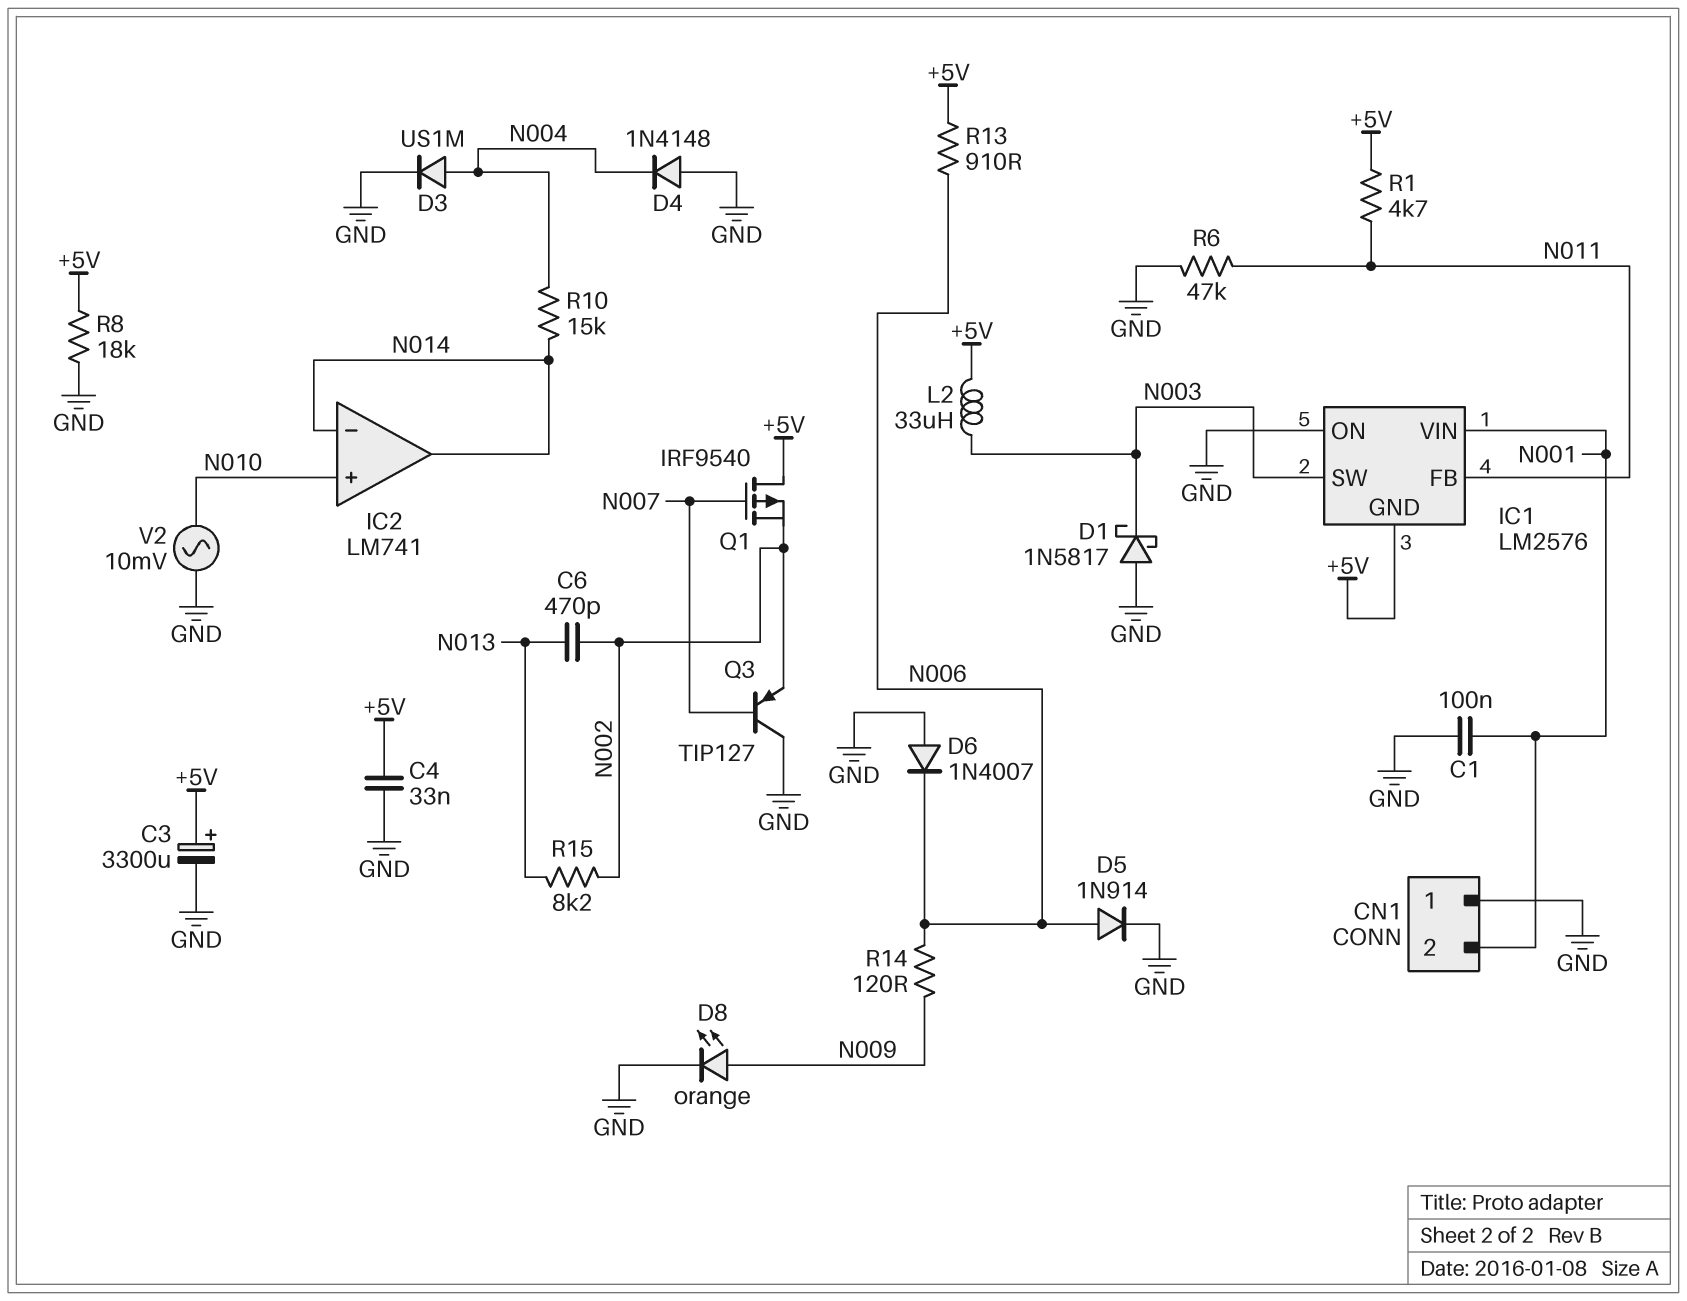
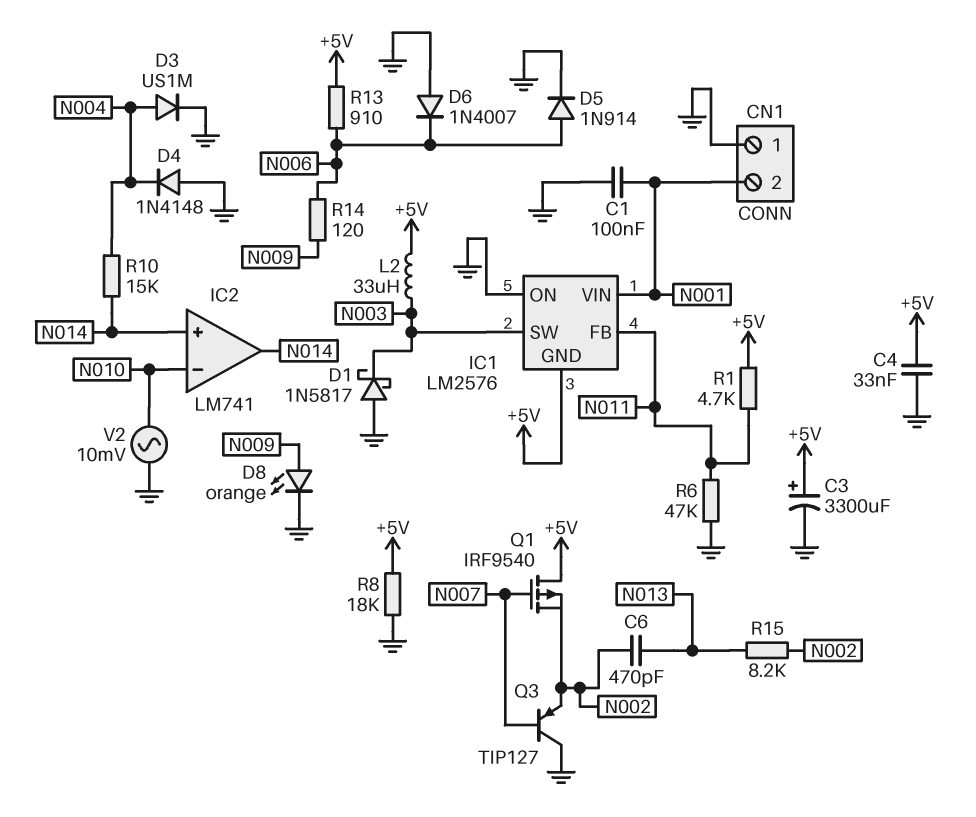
IC2 pin in+: N010 -> N014
IC2 pin in-: N014 -> N010

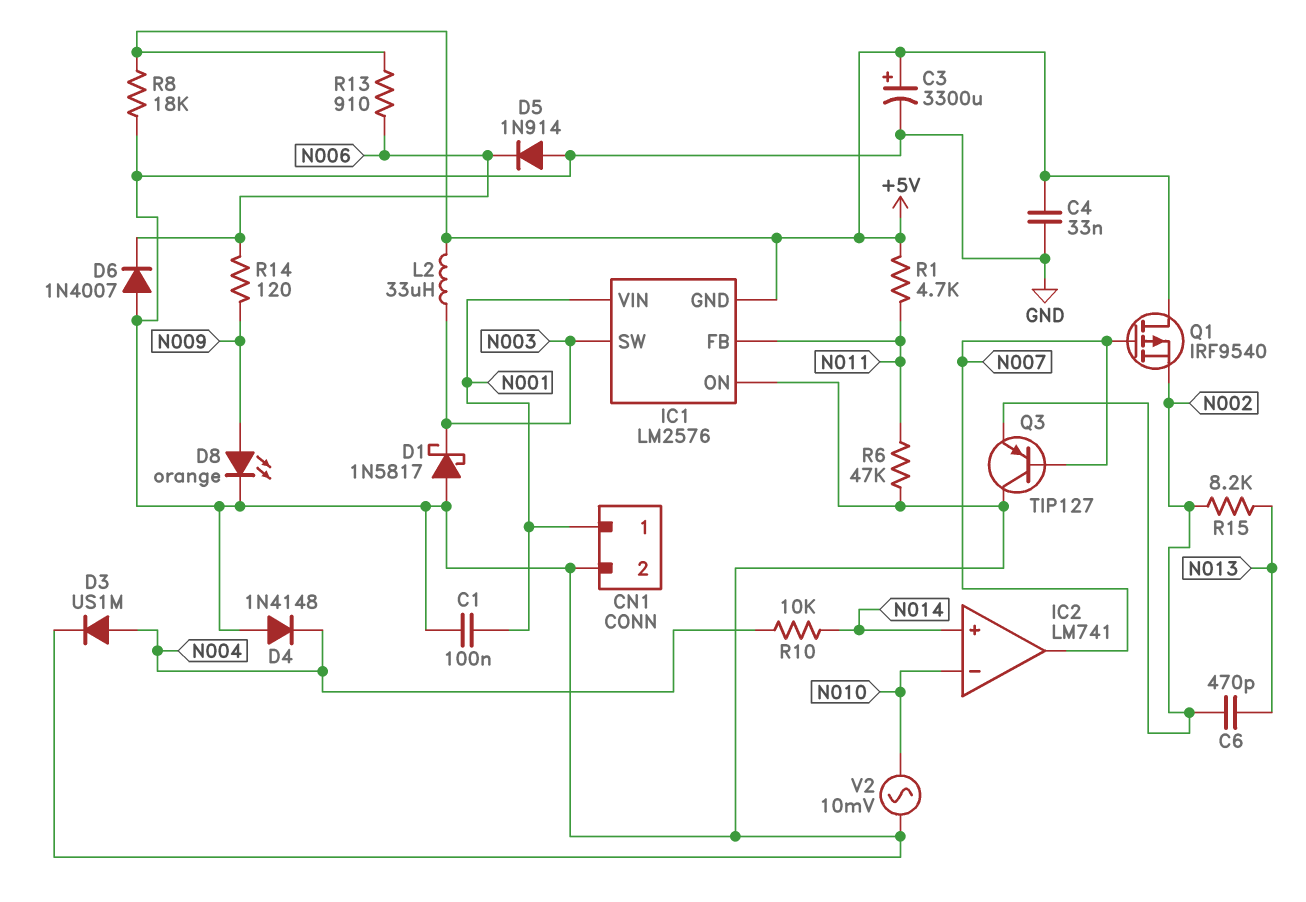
CN1 pin 1: GND -> N001
CN1 pin 2: N001 -> GND
D5: diode 1N914 (A N006, K GND) -> diode 1N914 (A GND, K N006)
IC2 pin out: N014 -> N007
R10: 15k (N004, N014) -> 10k (N004, N014)

